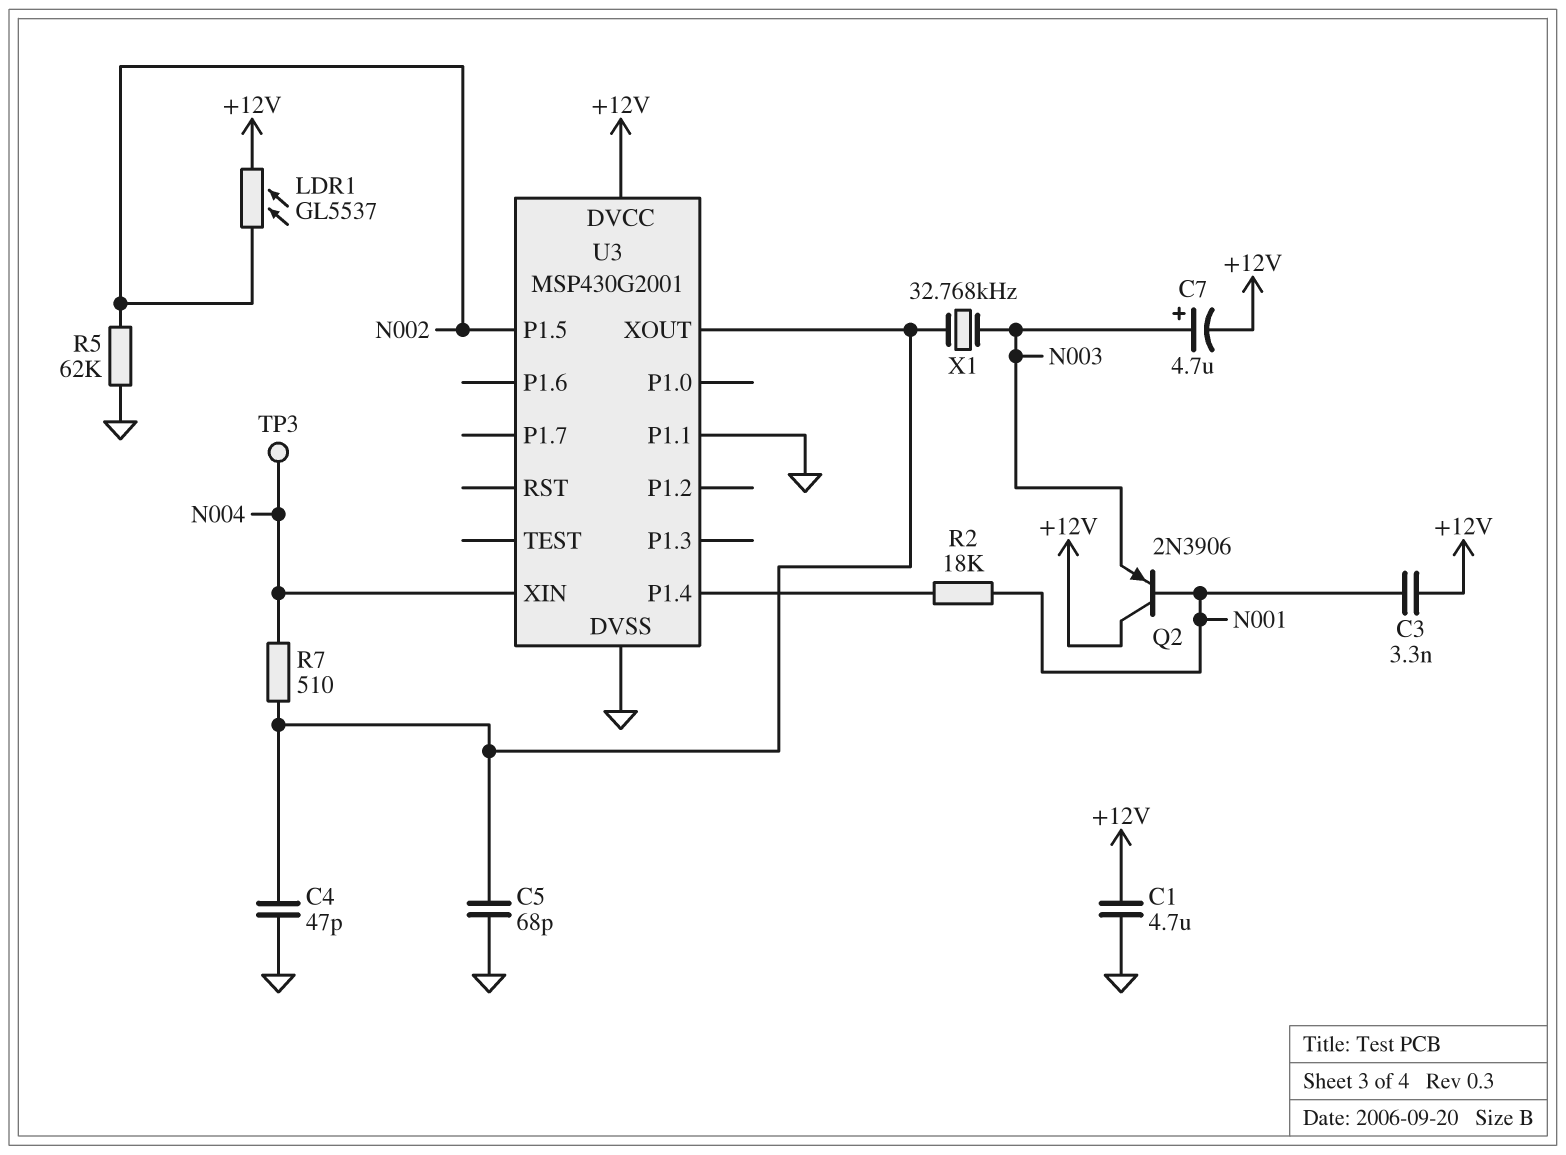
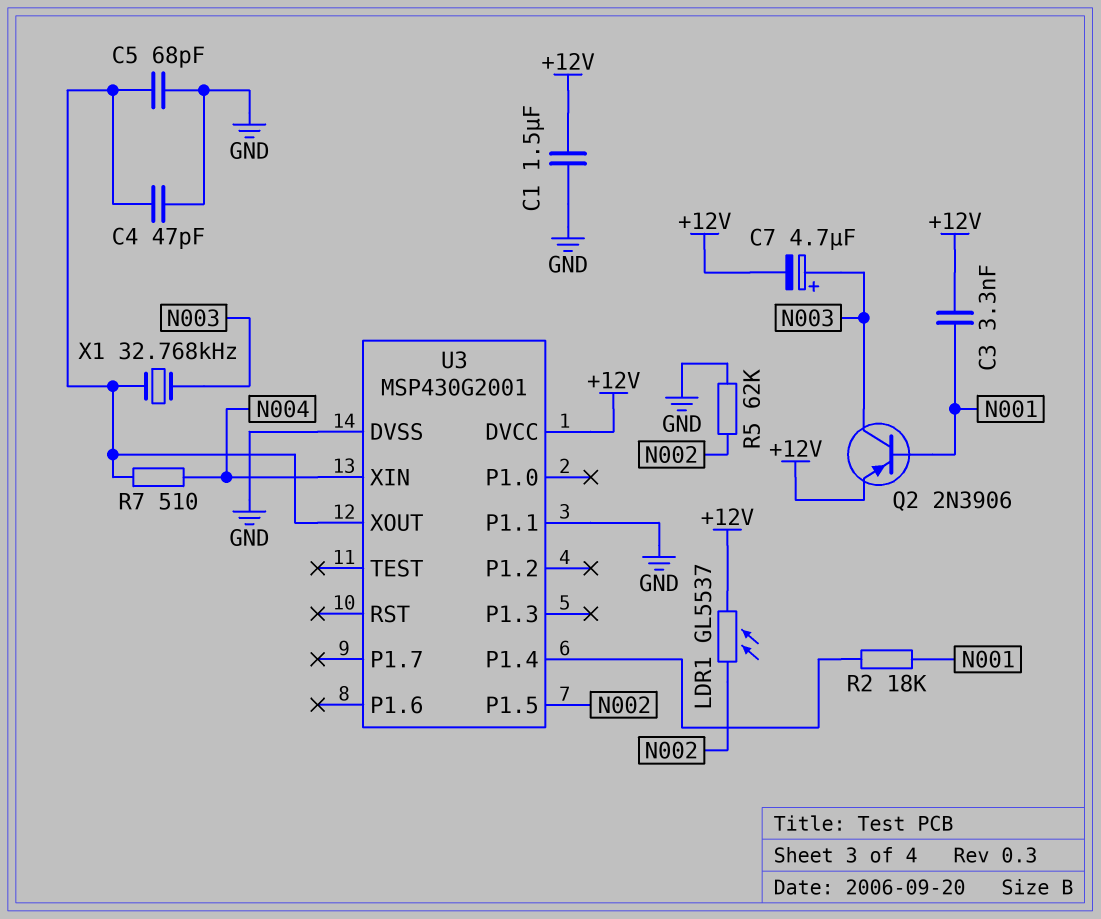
C1: 4.7uF (+12V, GND) -> 1.5uF (+12V, GND)
Q2: PNP 2N3906 (B N001, C +12V, E N003) -> PNP 2N3906 (B N001, C N003, E +12V)
TP3: test point (N004) -> none

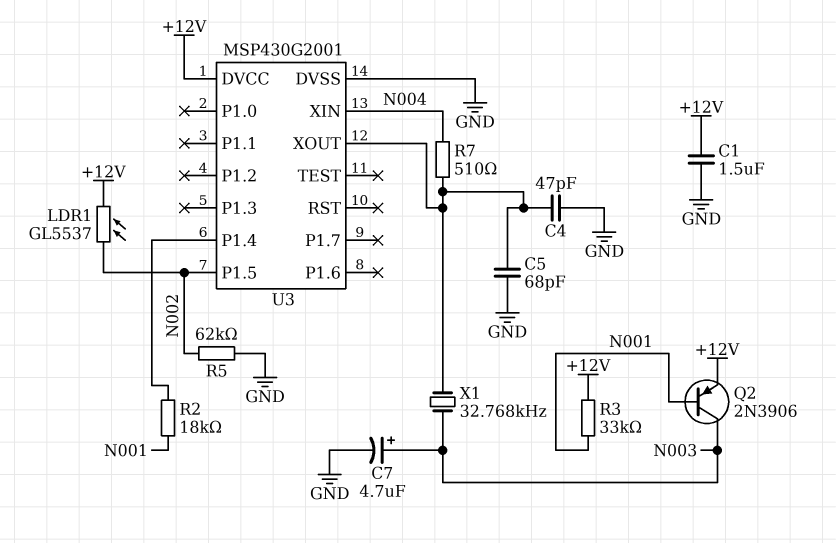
C3: 3.3nF (+12V, N001) -> none
C7: 4.7uF (plus N003, minus +12V) -> 4.7uF (plus N003, minus GND)
R3: none -> 33k (+12V, N001)
U3 pin P1.1: GND -> none

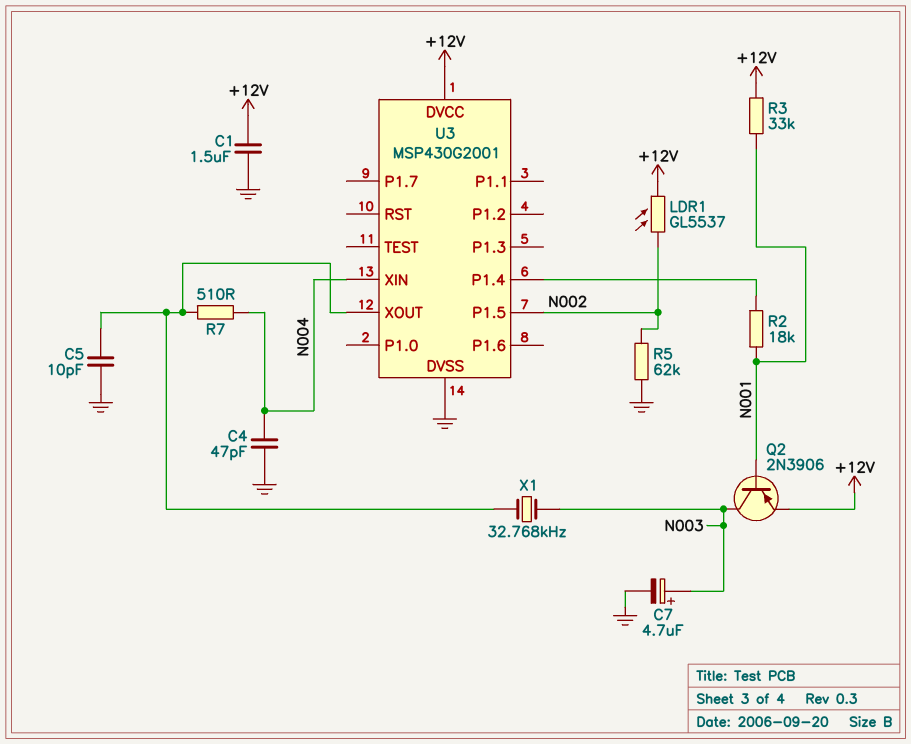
C4: 47pF (GND, U3/XOUT) -> 47pF (GND, N004)
C5: 68pF (GND, U3/XOUT) -> 10pF (GND, U3/XOUT)

